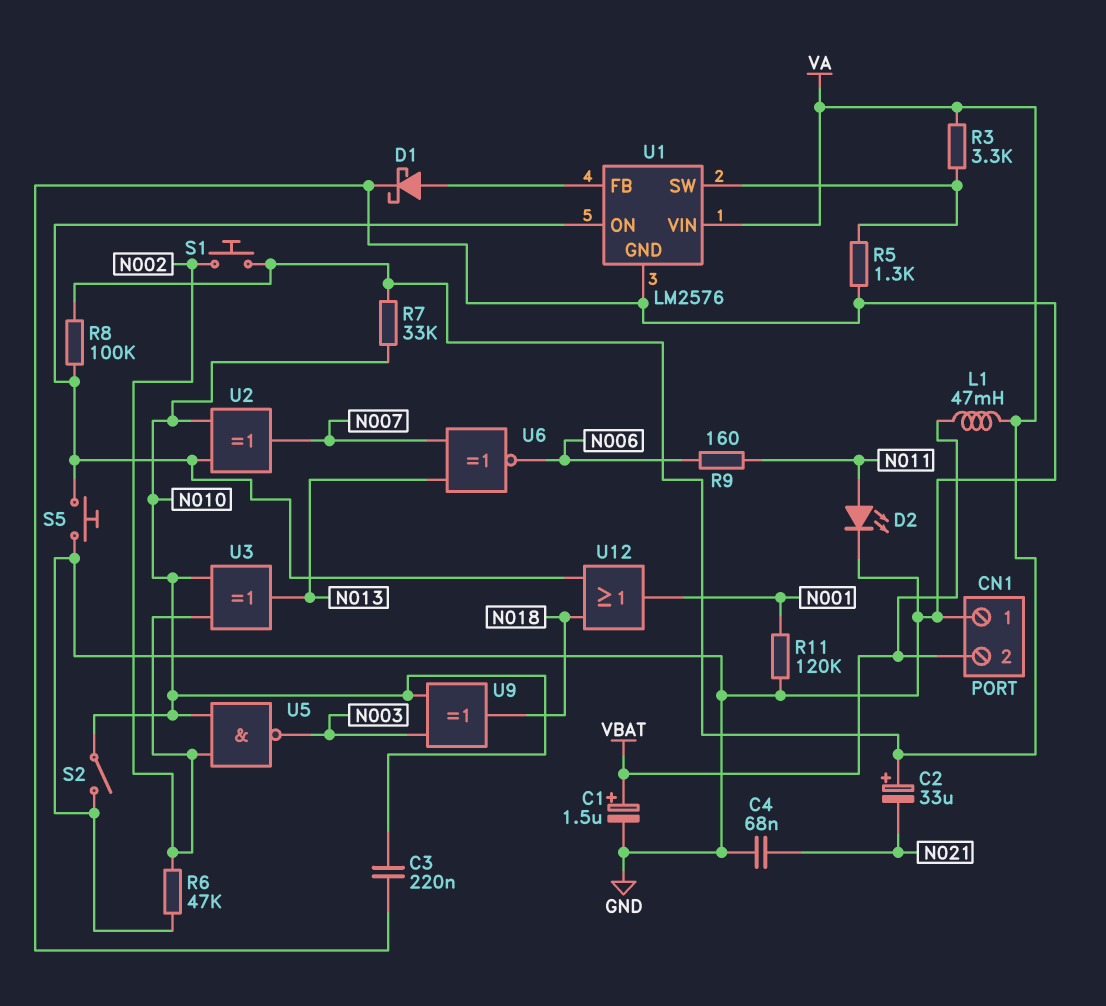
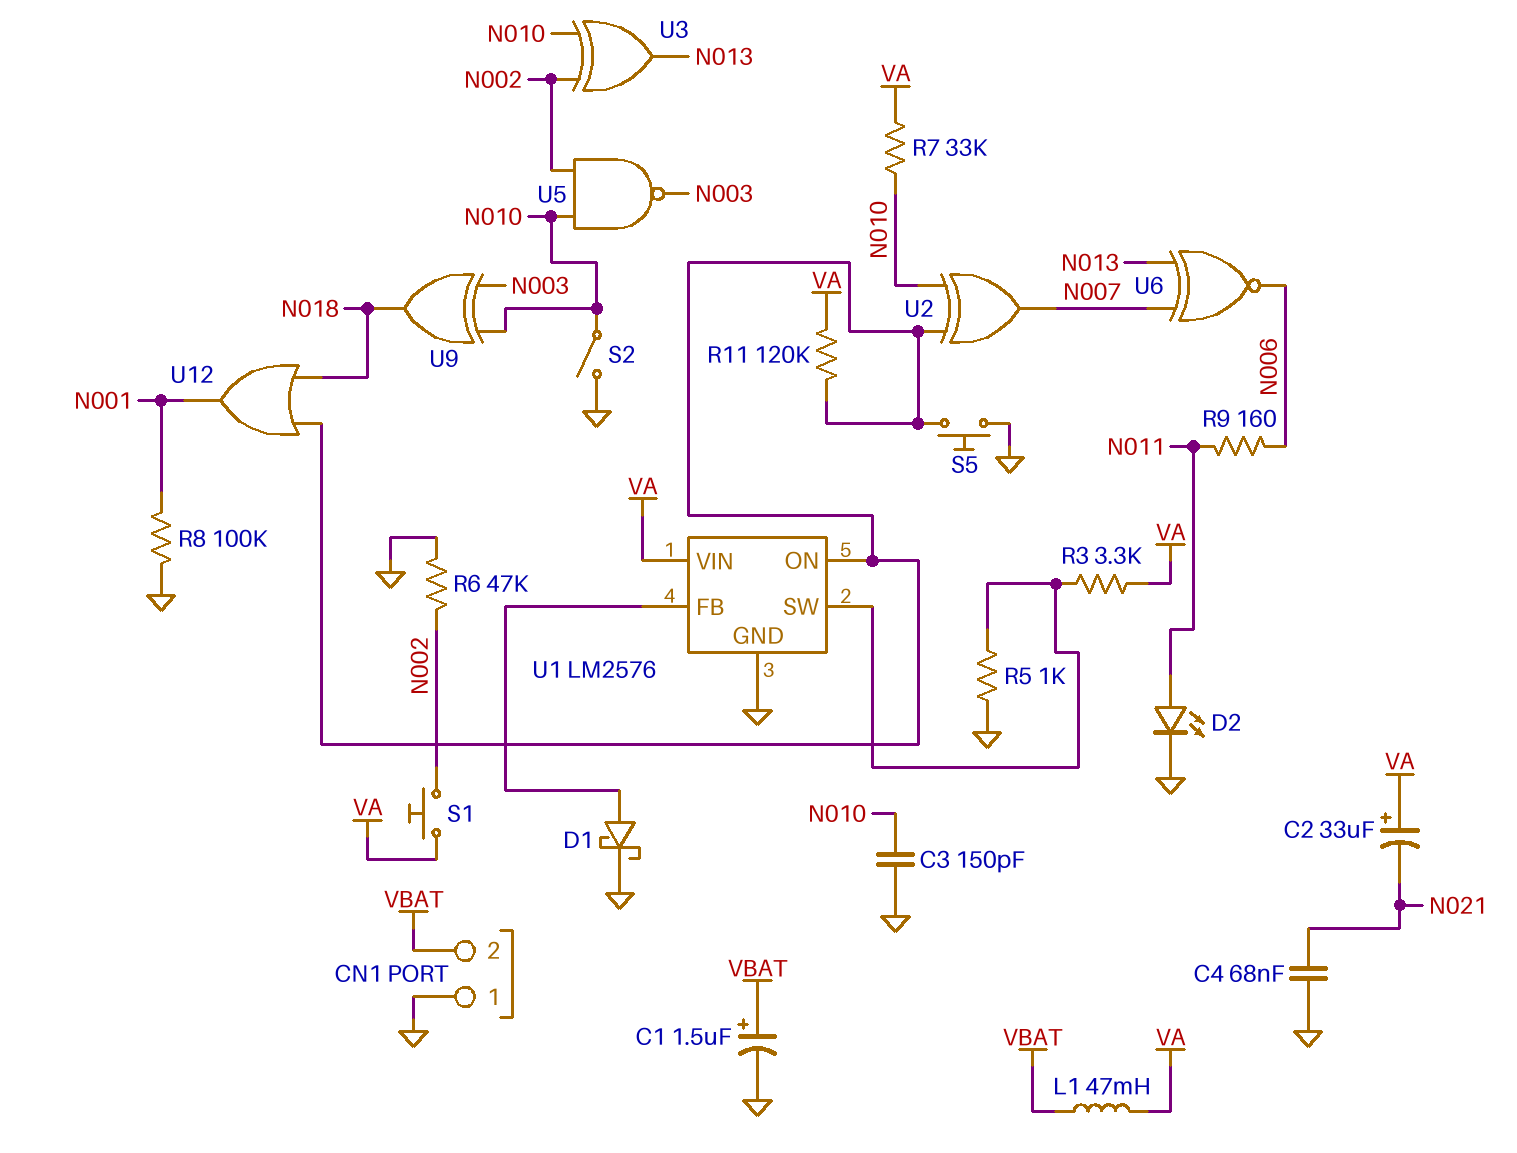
C3: 220nF (GND, N010) -> 150pF (GND, N010)
R5: 1.3k (GND, U1/SW) -> 1k (GND, U1/SW)
R8: 100k (U1/ON, VA) -> 100k (GND, N001)
R11: 120k (GND, N001) -> 120k (U1/ON, VA)

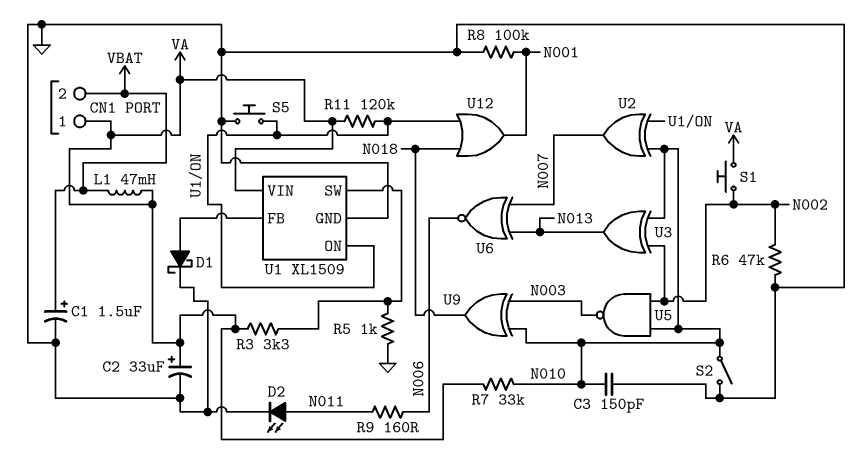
C2: 33uF (plus VA, minus N021) -> 33uF (plus VA, minus GND)
C4: 68nF (GND, N021) -> none
CN1 pin 1: GND -> VA
U1: LM2576 -> XL1509

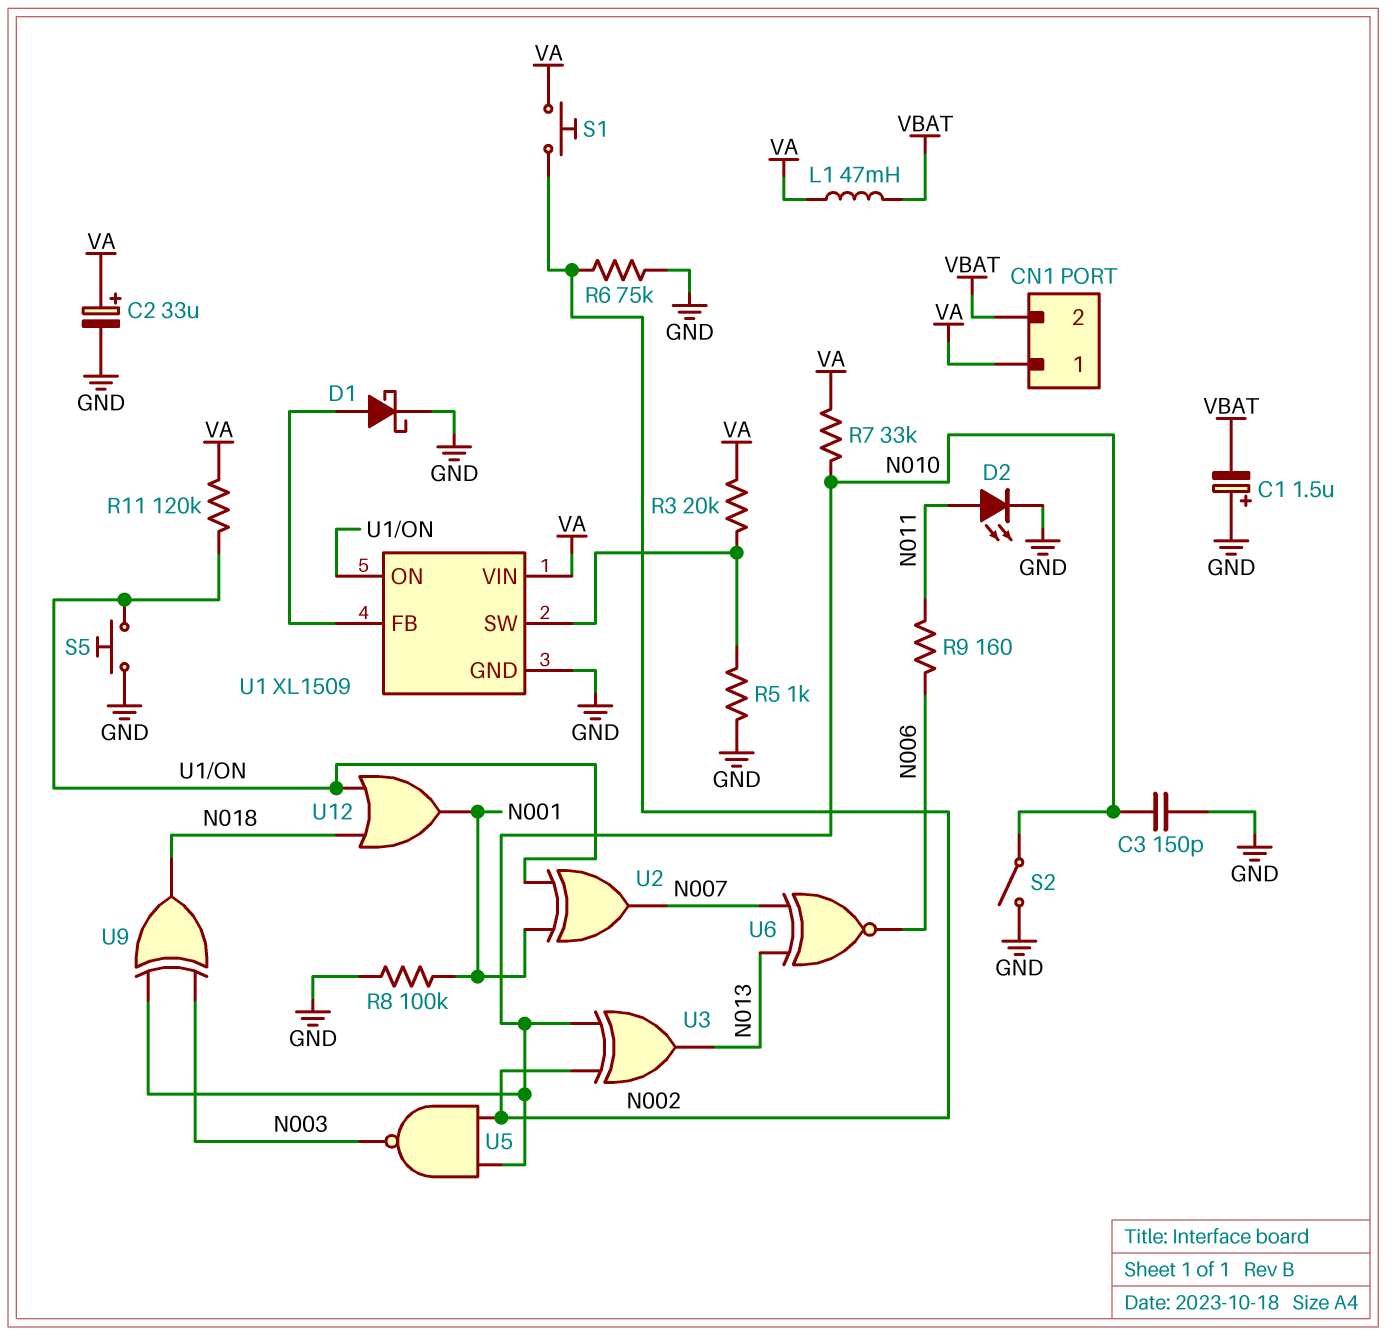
C1: 1.5uF (plus VBAT, minus GND) -> 1.5uF (plus GND, minus VBAT)
R3: 3.3k (U1/SW, VA) -> 20k (U1/SW, VA)
R6: 47k (GND, N002) -> 75k (GND, N002)
U2: XOR (in N010, in U1/ON, out N007) -> XOR (in N001, in U1/ON, out N007)

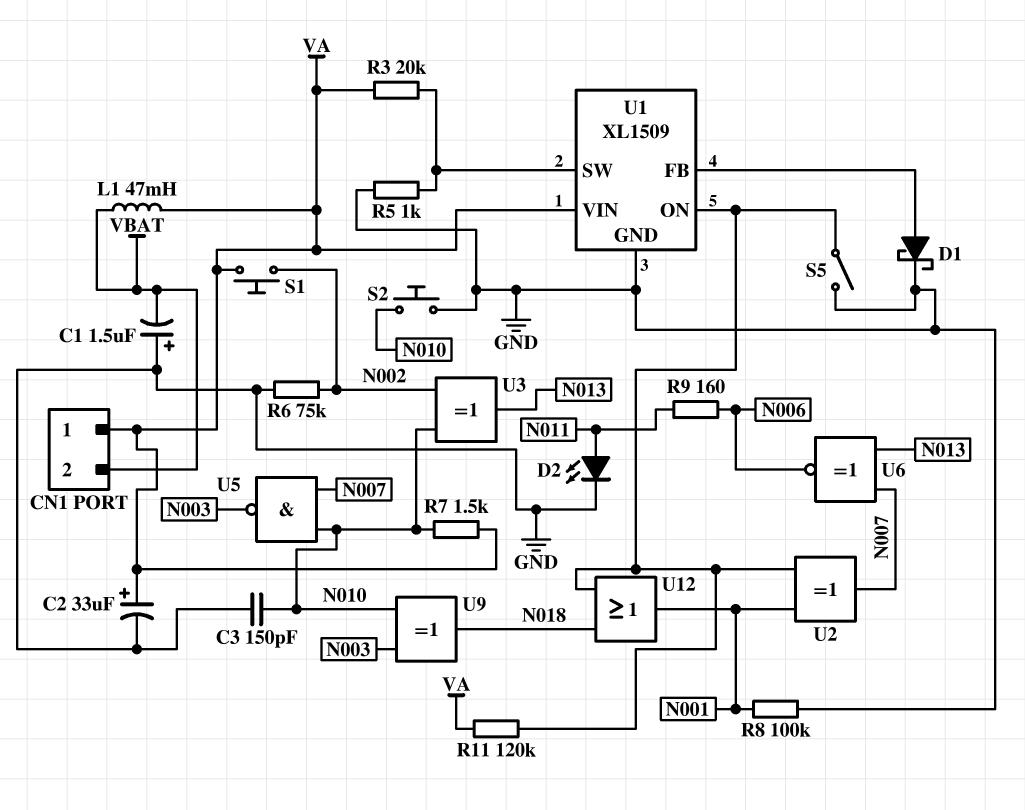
R7: 33k (N010, VA) -> 1.5k (N010, VA)
S2: switch (GND, N010) -> button (GND, N010)
S5: button (GND, U1/ON) -> switch (GND, U1/ON)
U5: NAND (in N002, in N010, out N003) -> NAND (in N007, in N010, out N003)

